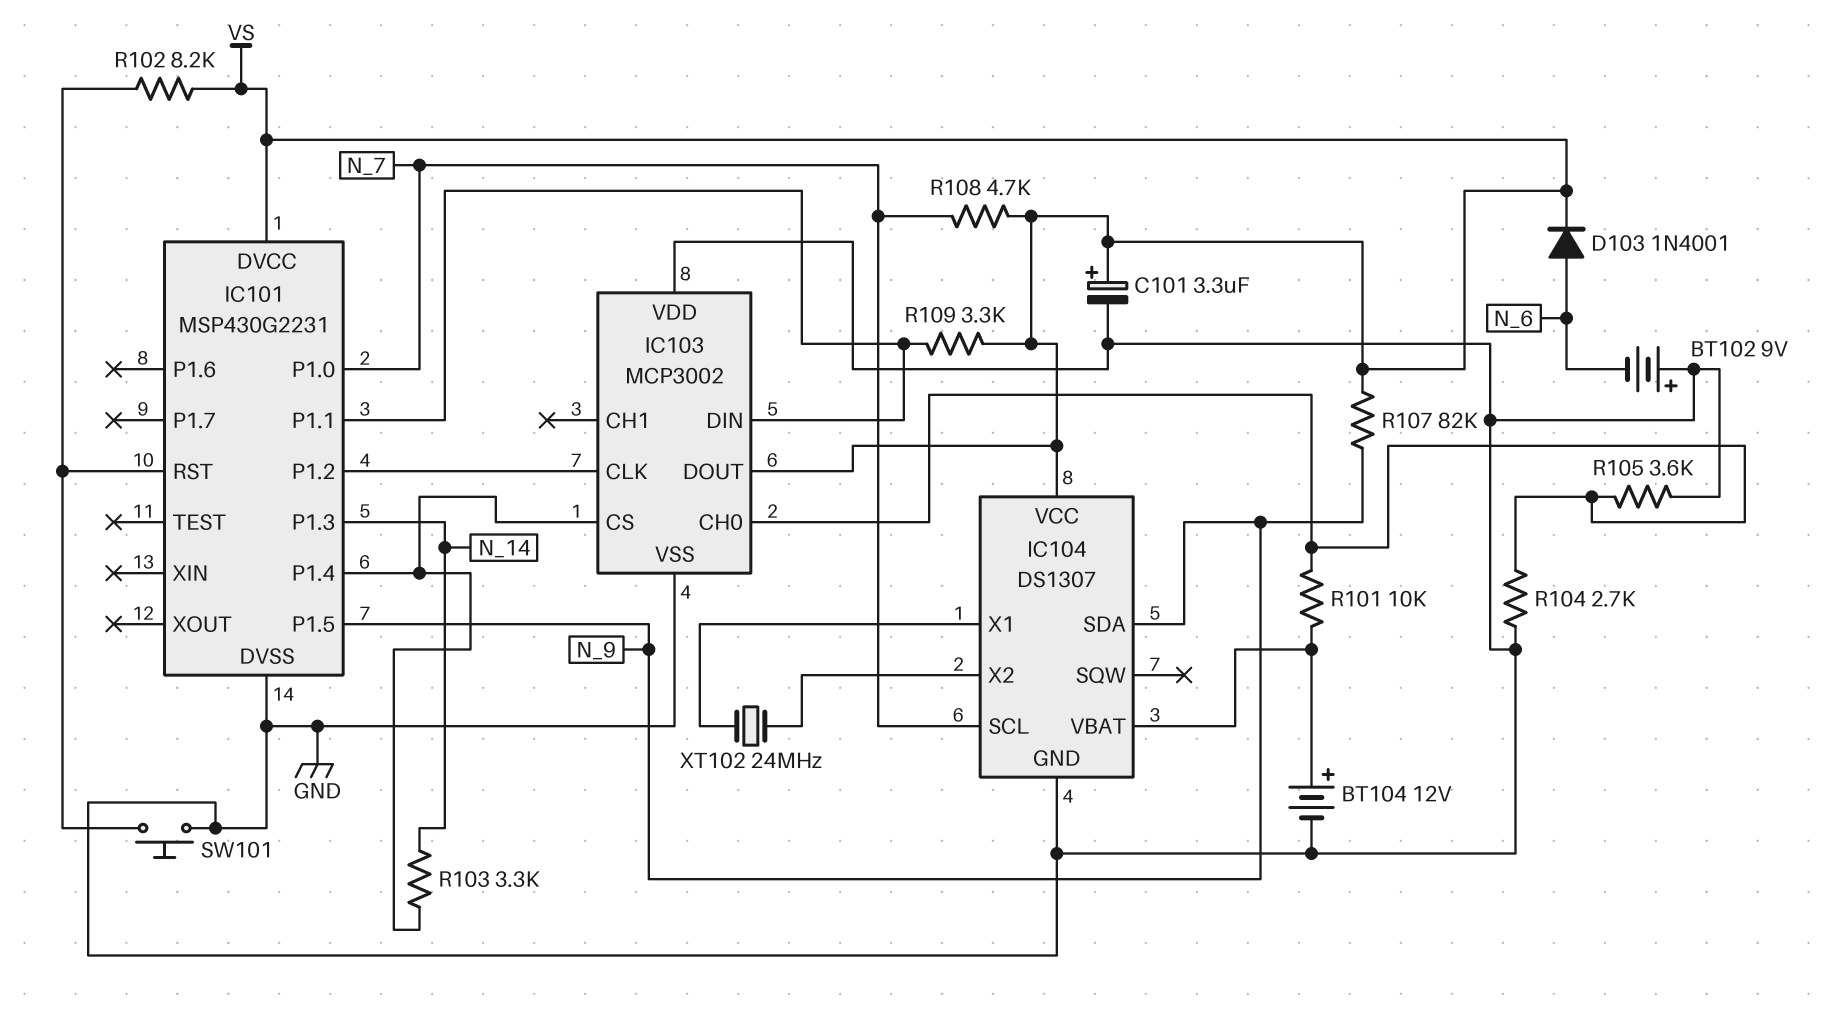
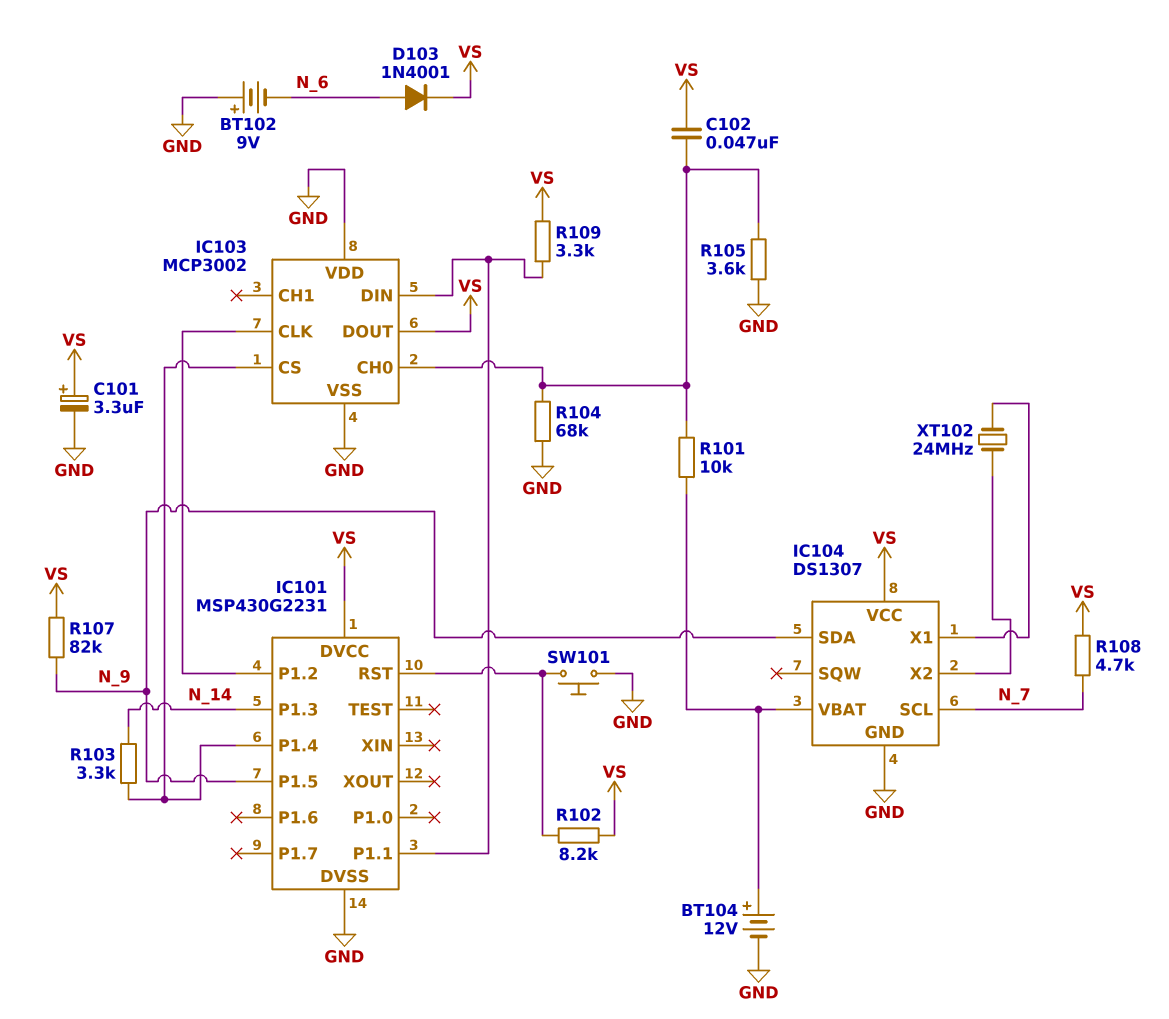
C102: none -> 47nF (IC103/CH0, VS)
IC101 pin P1.0: N_7 -> none
R104: 2.7k (GND, IC103/CH0) -> 68k (GND, IC103/CH0)

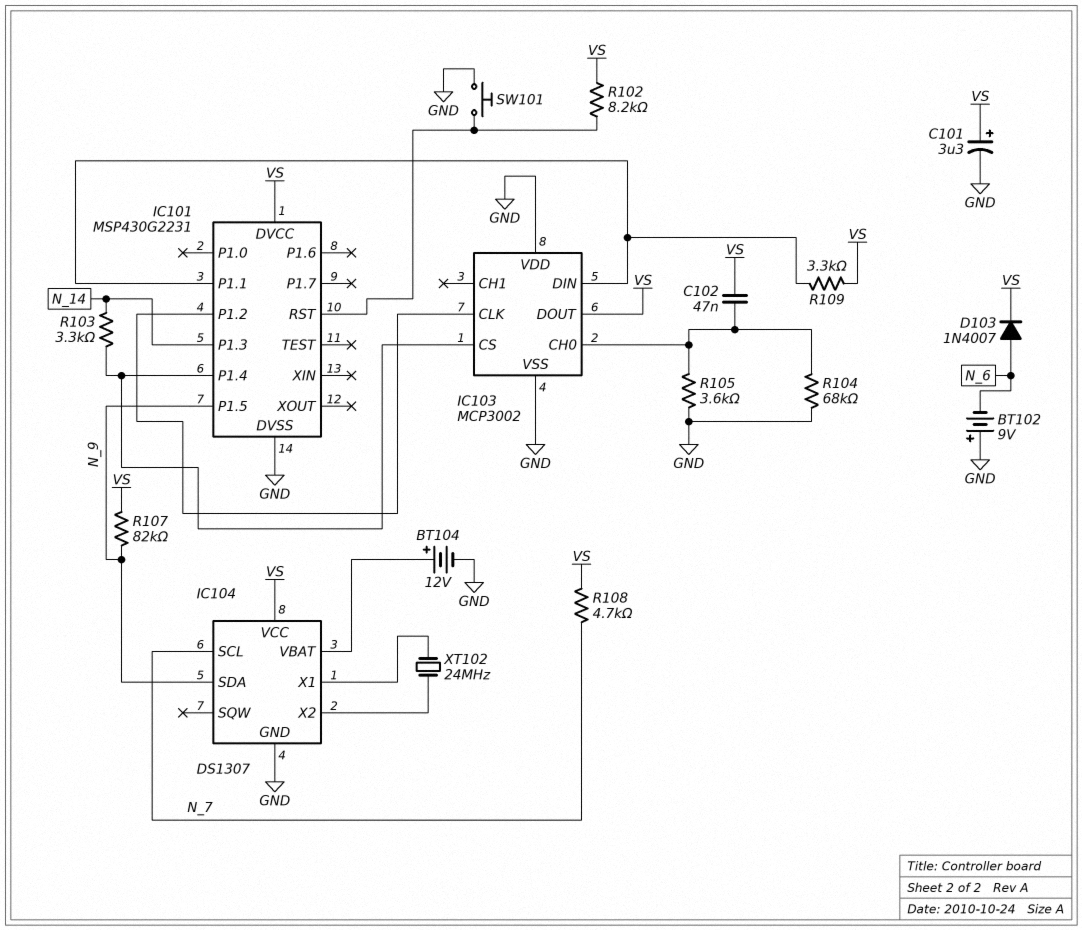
D103: diode 1N4001 (A N_6, K VS) -> diode 1N4007 (A N_6, K VS)
R101: 10k (IC103/CH0, IC104/VBAT) -> none

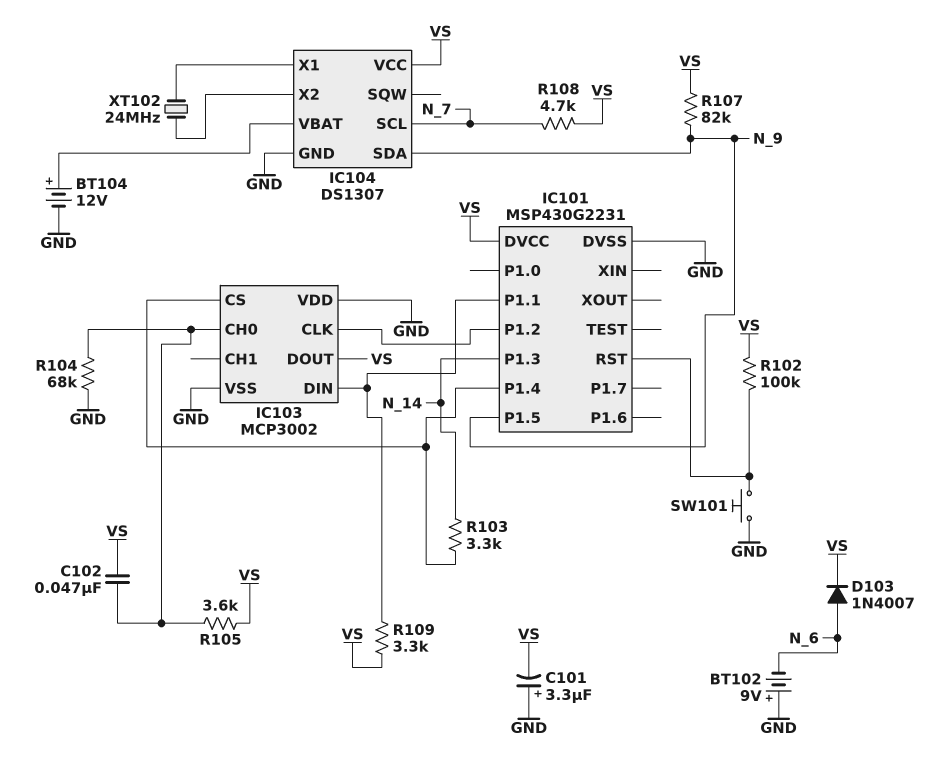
C101: 3.3uF (plus VS, minus GND) -> 3.3uF (plus GND, minus VS)
R102: 8.2k (IC101/RST, VS) -> 100k (IC101/RST, VS)
R105: 3.6k (GND, IC103/CH0) -> 3.6k (IC103/CH0, VS)

